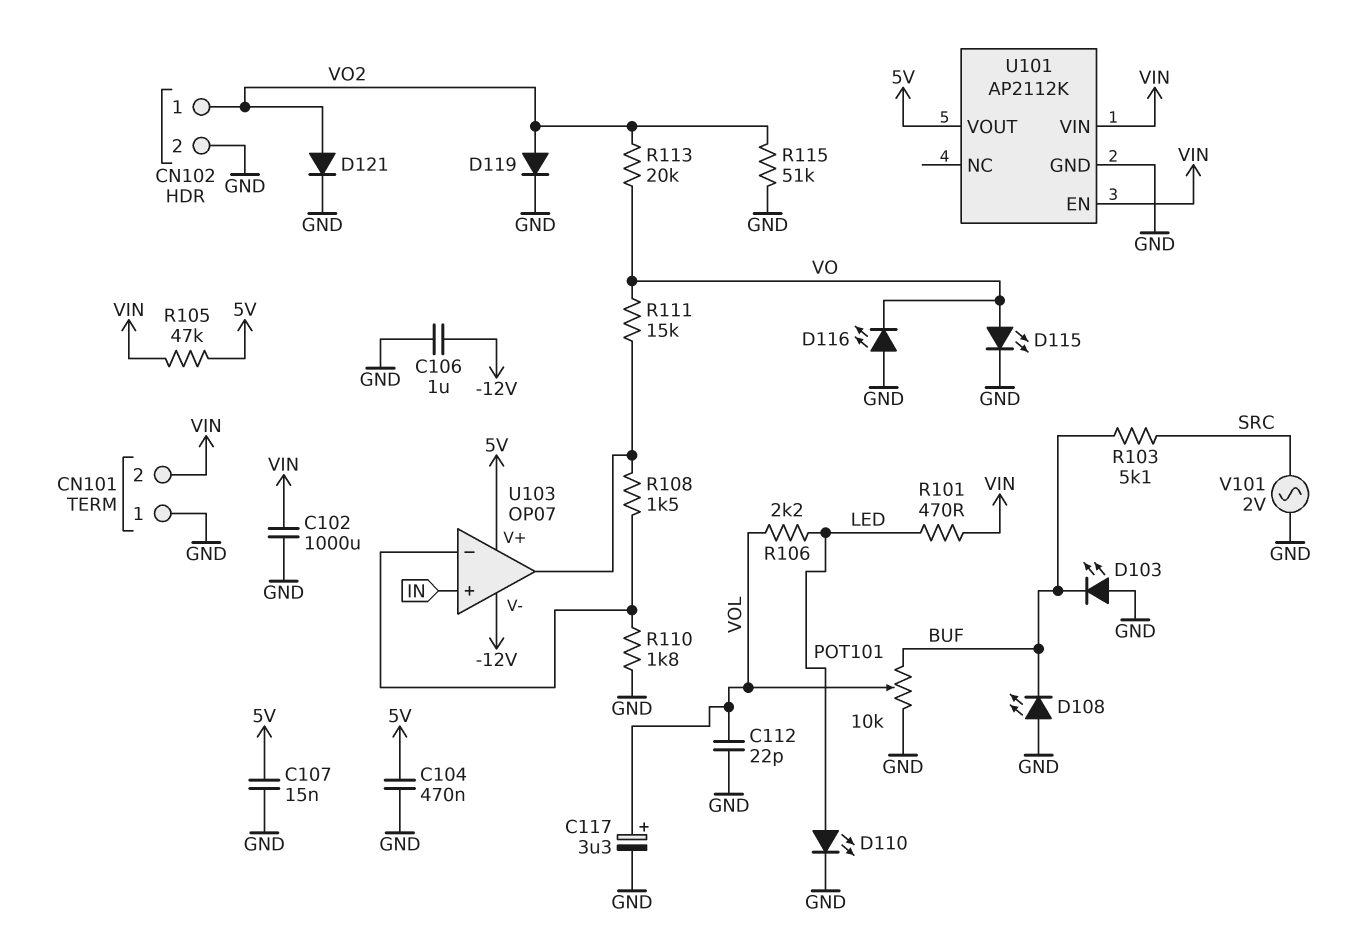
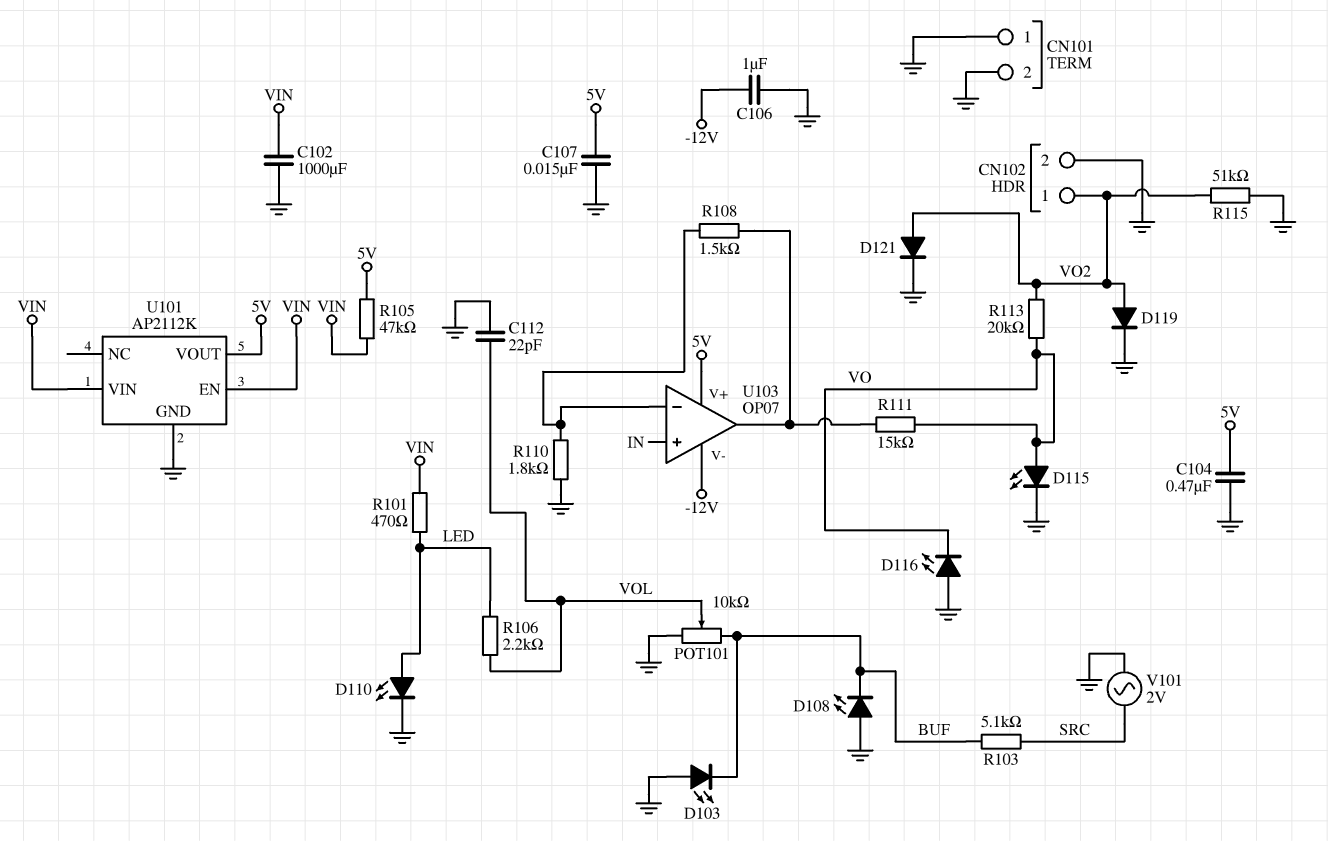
C117: 3.3uF (plus VOL, minus GND) -> none
CN101 pin 2: VIN -> GND

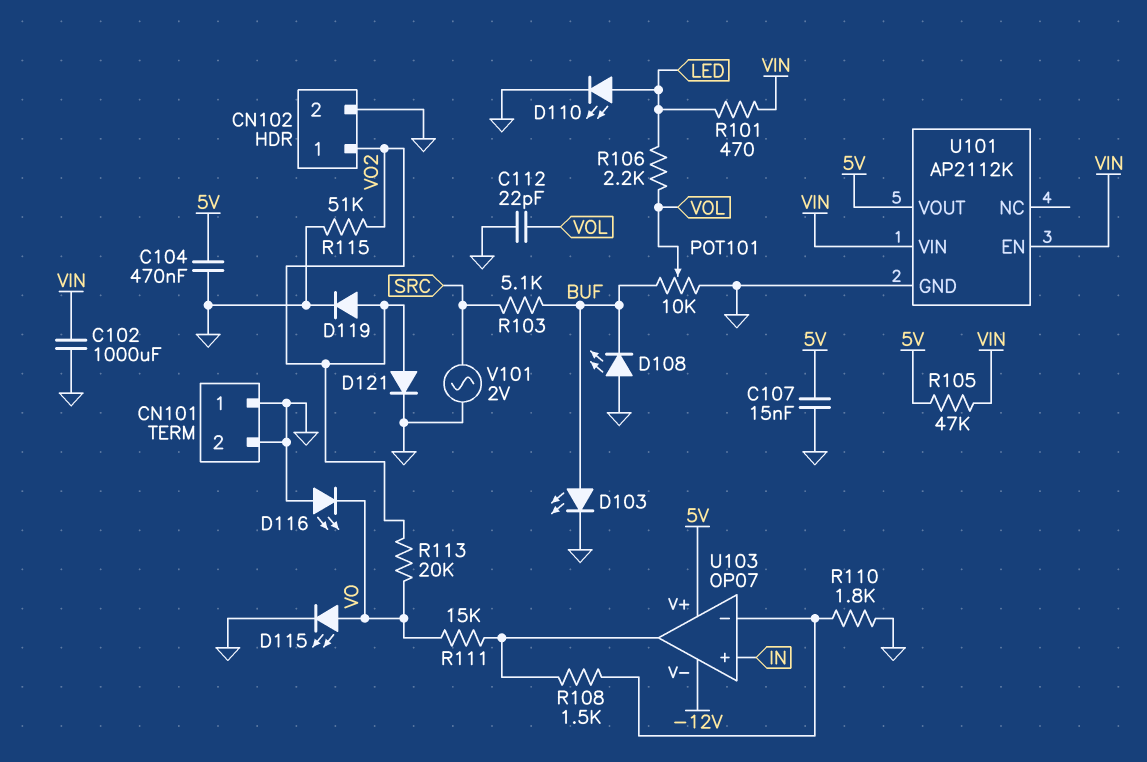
C106: 1uF (-12V, GND) -> none
D103: LED (A GND, K BUF) -> LED (A BUF, K GND)

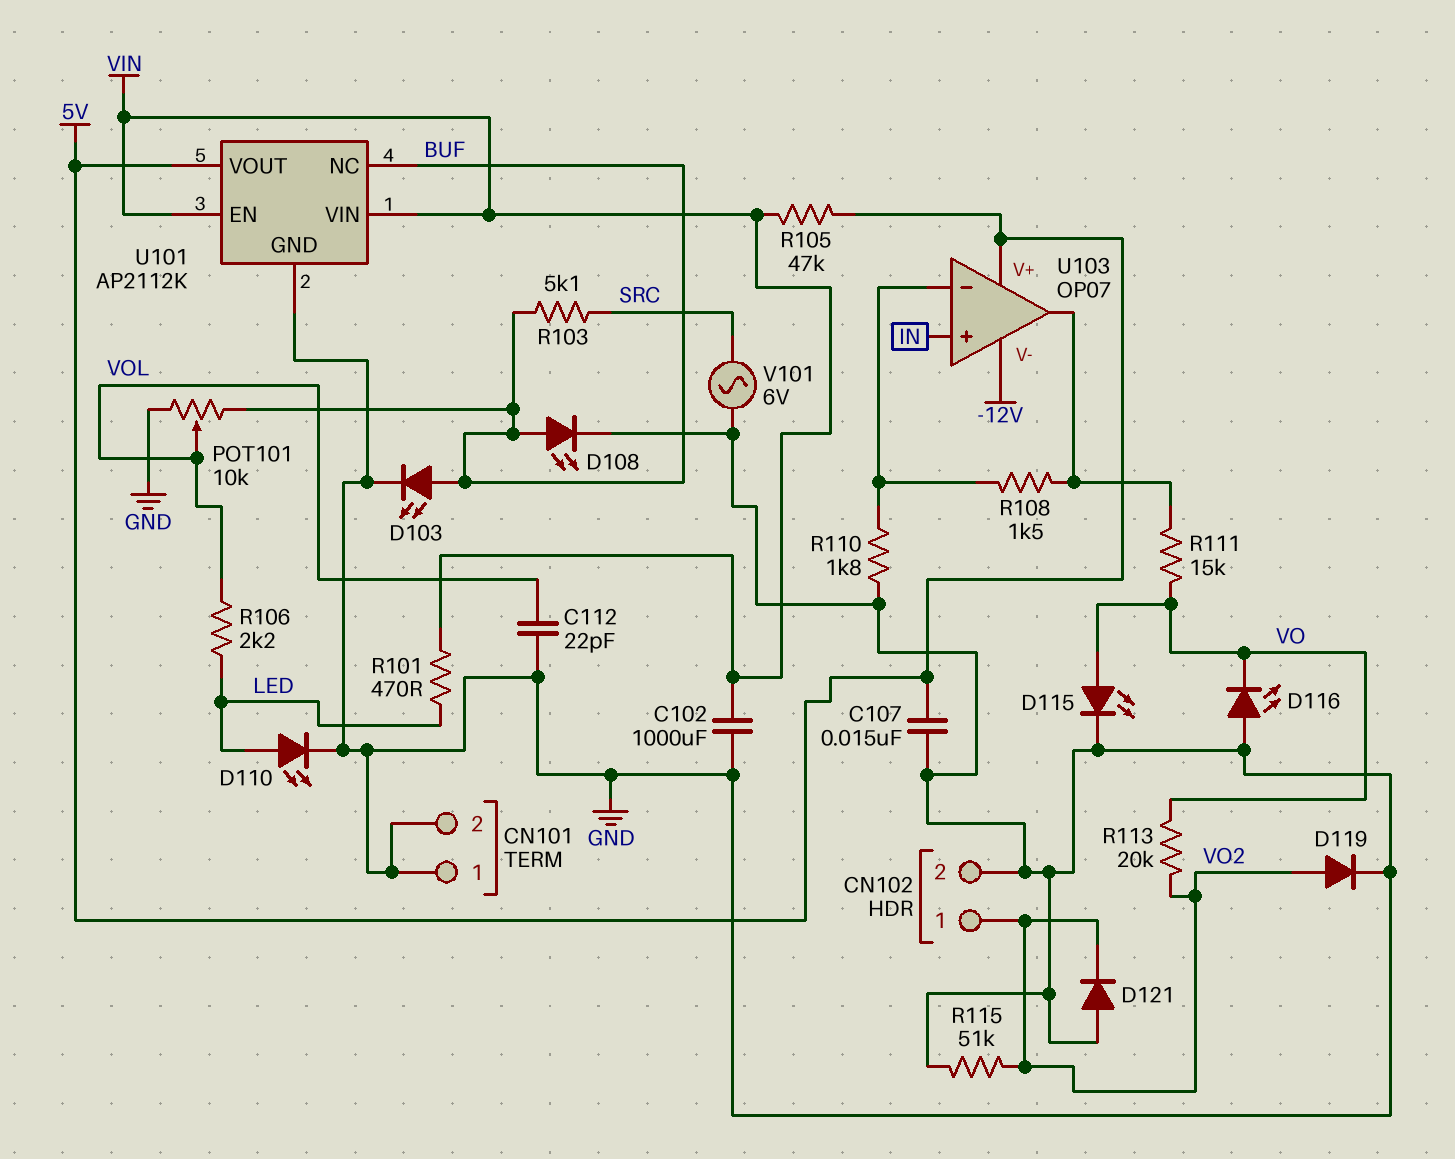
C104: 470nF (5V, GND) -> none
D108: LED (A GND, K BUF) -> LED (A BUF, K GND)
D121: diode (A VO2, K GND) -> diode (A GND, K VO2)
U101 pin NC: none -> BUF
V101: AC 2V (GND, SRC) -> AC 6V (GND, SRC)

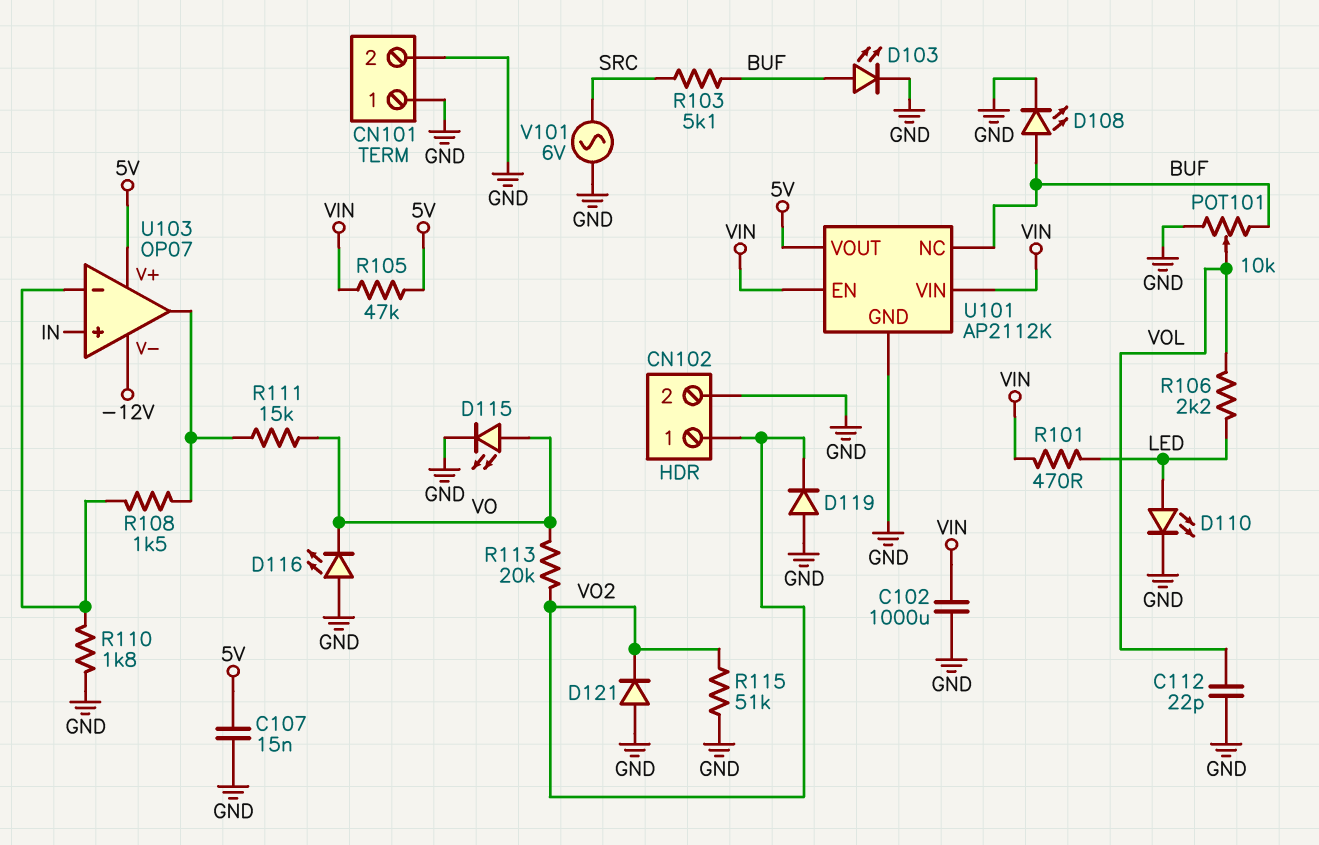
D119: diode (A VO2, K GND) -> diode (A GND, K VO2)

